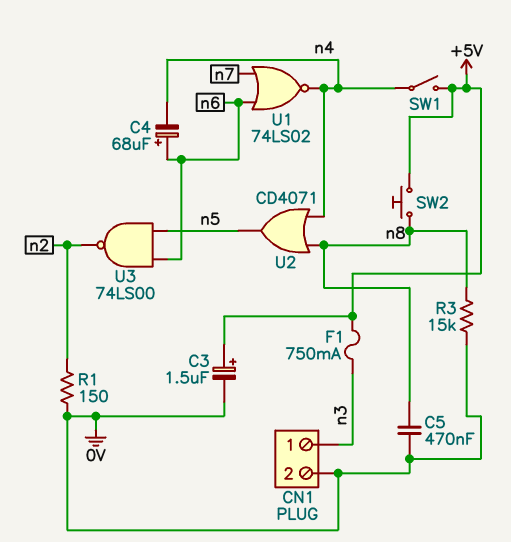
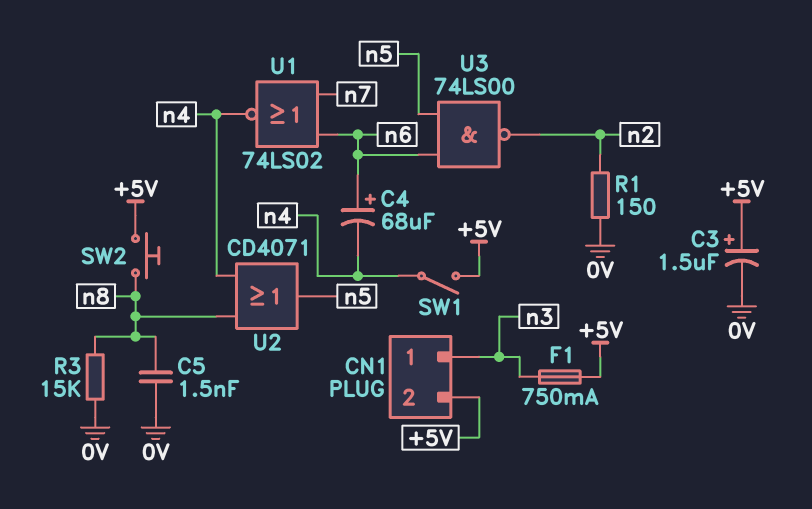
C5: 470nF (0V, n8) -> 1.5nF (0V, n8)
CN1 pin 2: 0V -> +5V

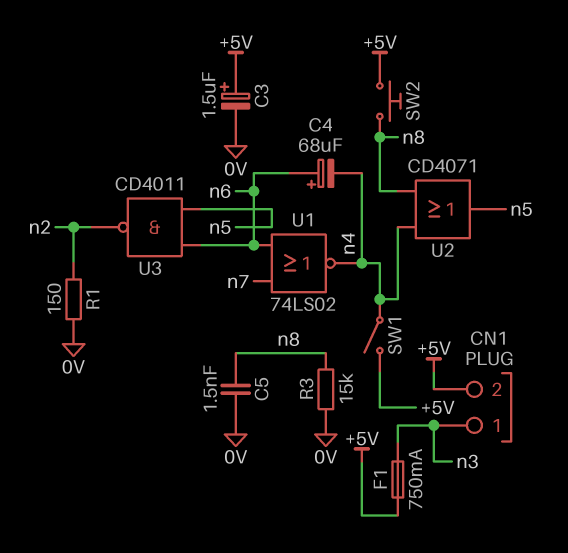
U3: NAND 74LS00 (in n5, in n6, out n2) -> NAND CD4011 (in n5, in n6, out n2)

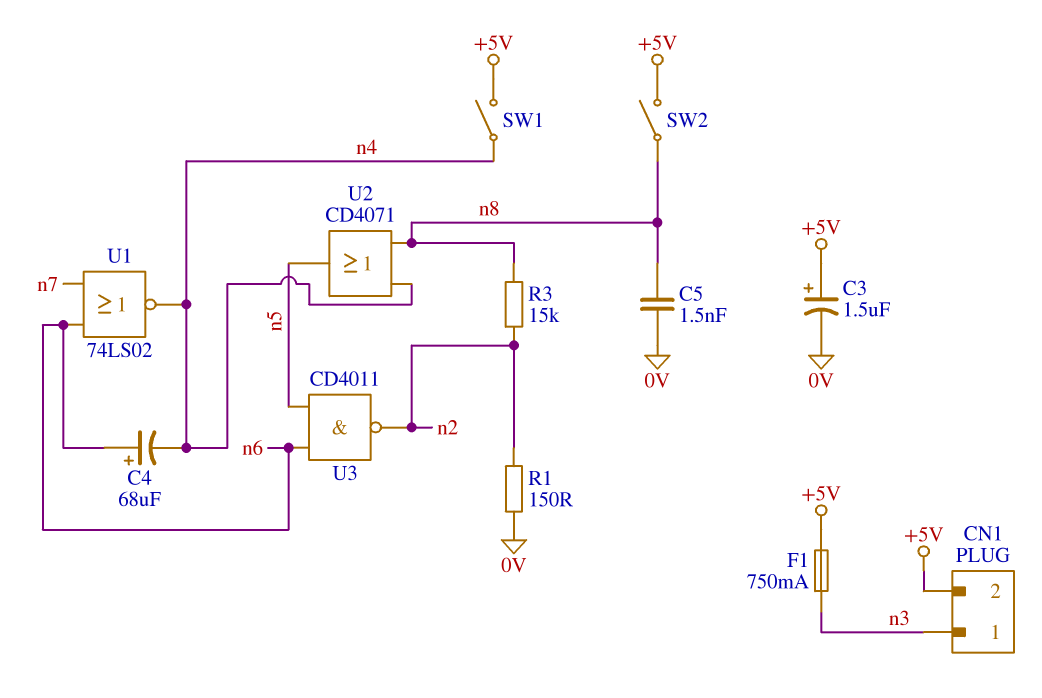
R3: 15k (0V, n8) -> 15k (n2, n8)
SW2: button (+5V, n8) -> switch (+5V, n8)

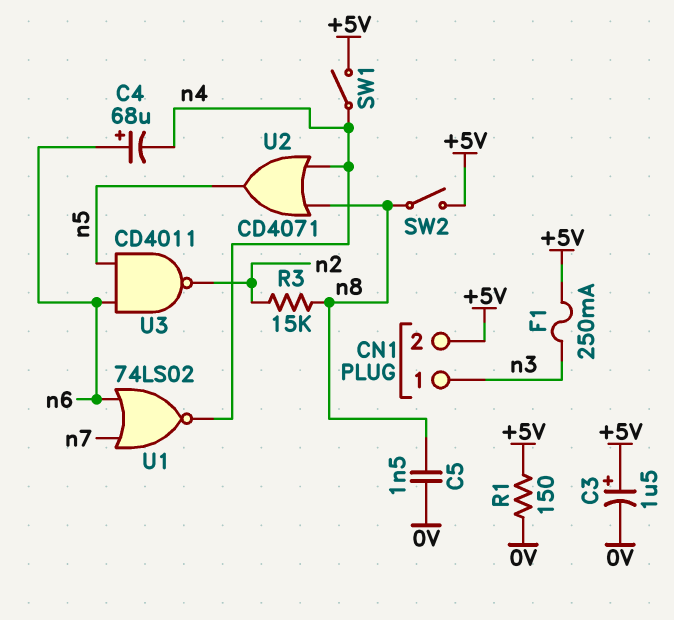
F1: 750mA (+5V, n3) -> 250mA (+5V, n3)
R1: 150 (0V, n2) -> 150 (+5V, 0V)

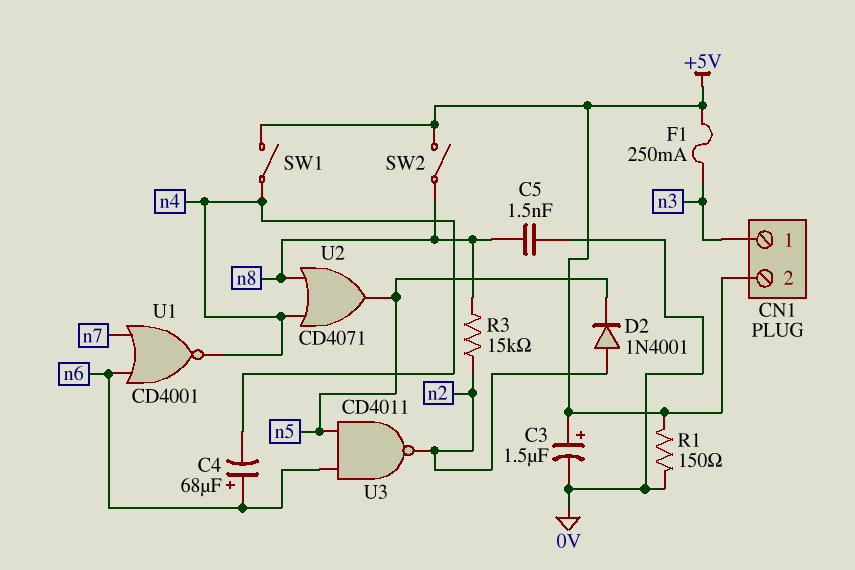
D2: none -> diode 1N4001 (A n2, K n5)
U1: NOR 74LS02 (in n6, in n7, out n4) -> NOR CD4001 (in n6, in n7, out n4)

